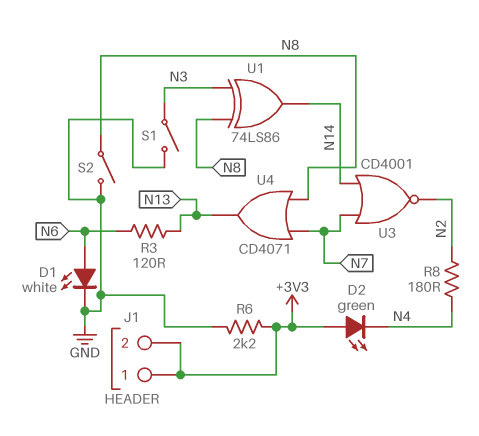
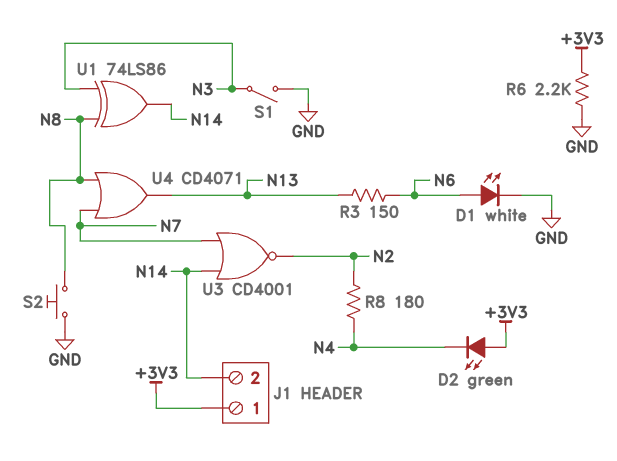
J1 pin 2: +3V3 -> N14
R3: 120 (N6, N13) -> 150 (N6, N13)
S2: switch (GND, N8) -> button (GND, N8)

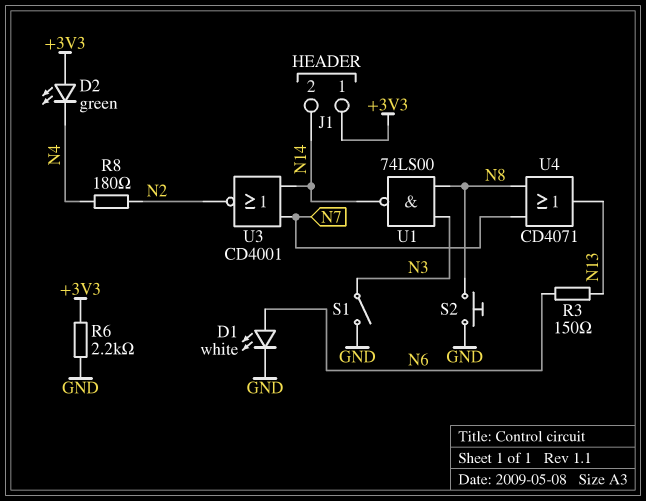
U1: XOR 74LS86 (in N3, in N8, out N14) -> NAND 74LS00 (in N3, in N8, out N14)

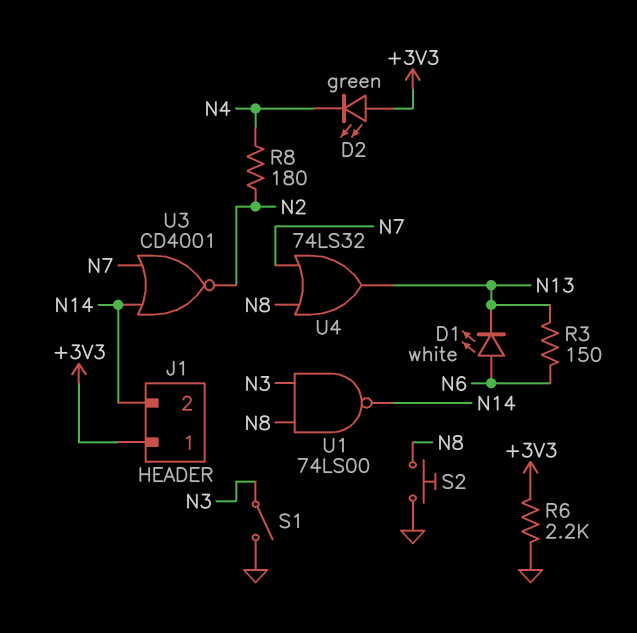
D1: LED white (A N6, K GND) -> LED white (A N6, K N13)
U4: OR CD4071 (in N7, in N8, out N13) -> OR 74LS32 (in N7, in N8, out N13)

